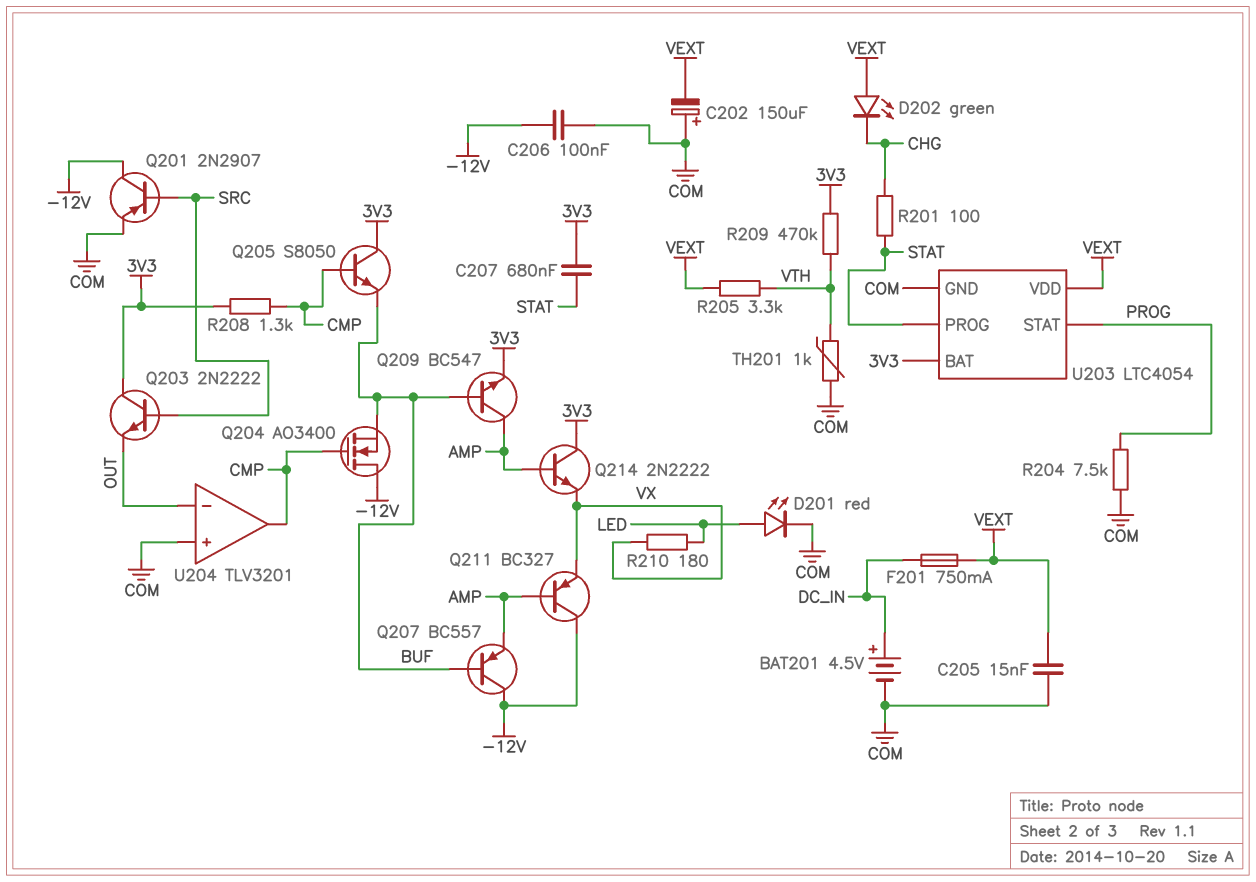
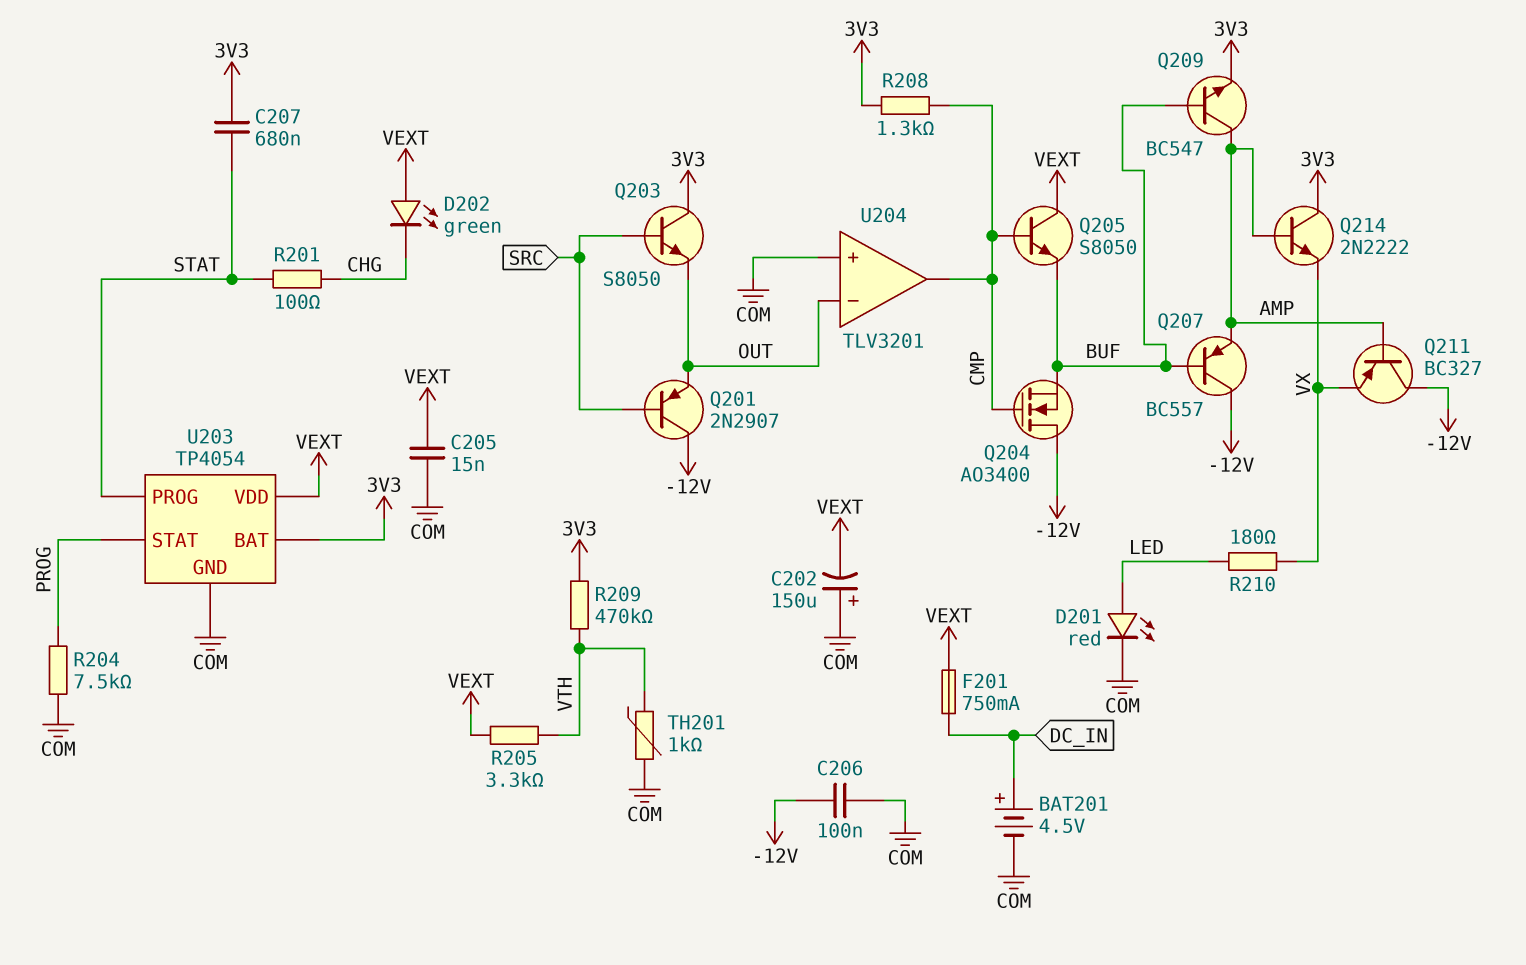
Q201: PNP 2N2907 (B SRC, C -12V, E COM) -> PNP 2N2907 (B SRC, C -12V, E OUT)
Q203: NPN 2N2222 (B SRC, C 3V3, E OUT) -> NPN S8050 (B SRC, C 3V3, E OUT)
Q205: NPN S8050 (B CMP, C 3V3, E BUF) -> NPN S8050 (B CMP, C VEXT, E BUF)
U203: LTC4054 -> TP4054

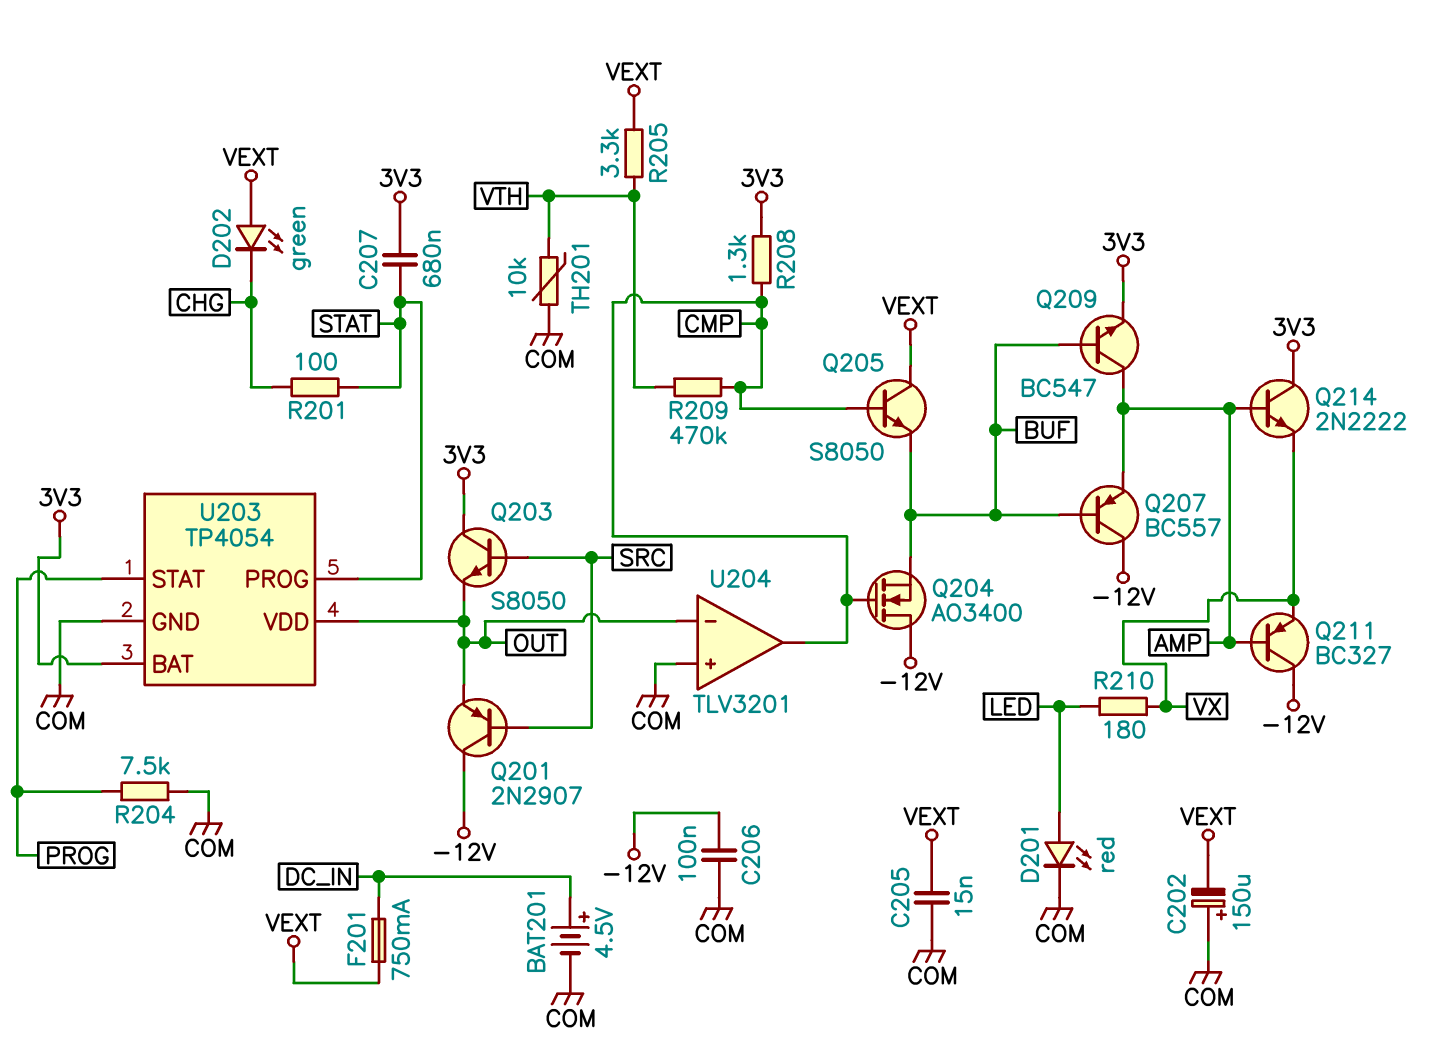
R209: 470k (3V3, VTH) -> 470k (CMP, VTH)
TH201: 1k (COM, VTH) -> 10k (COM, VTH)
U203 pin VDD: VEXT -> OUT

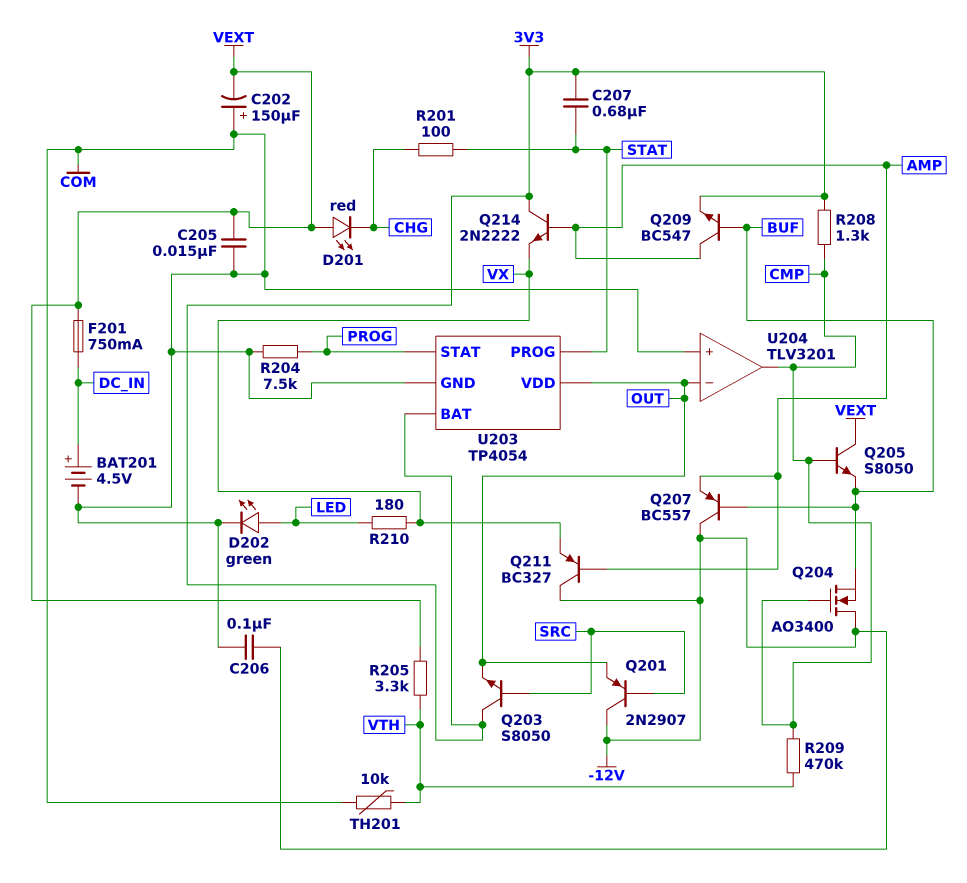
D201: LED red (A LED, K COM) -> LED red (A VEXT, K CHG)
D202: LED green (A VEXT, K CHG) -> LED green (A LED, K COM)

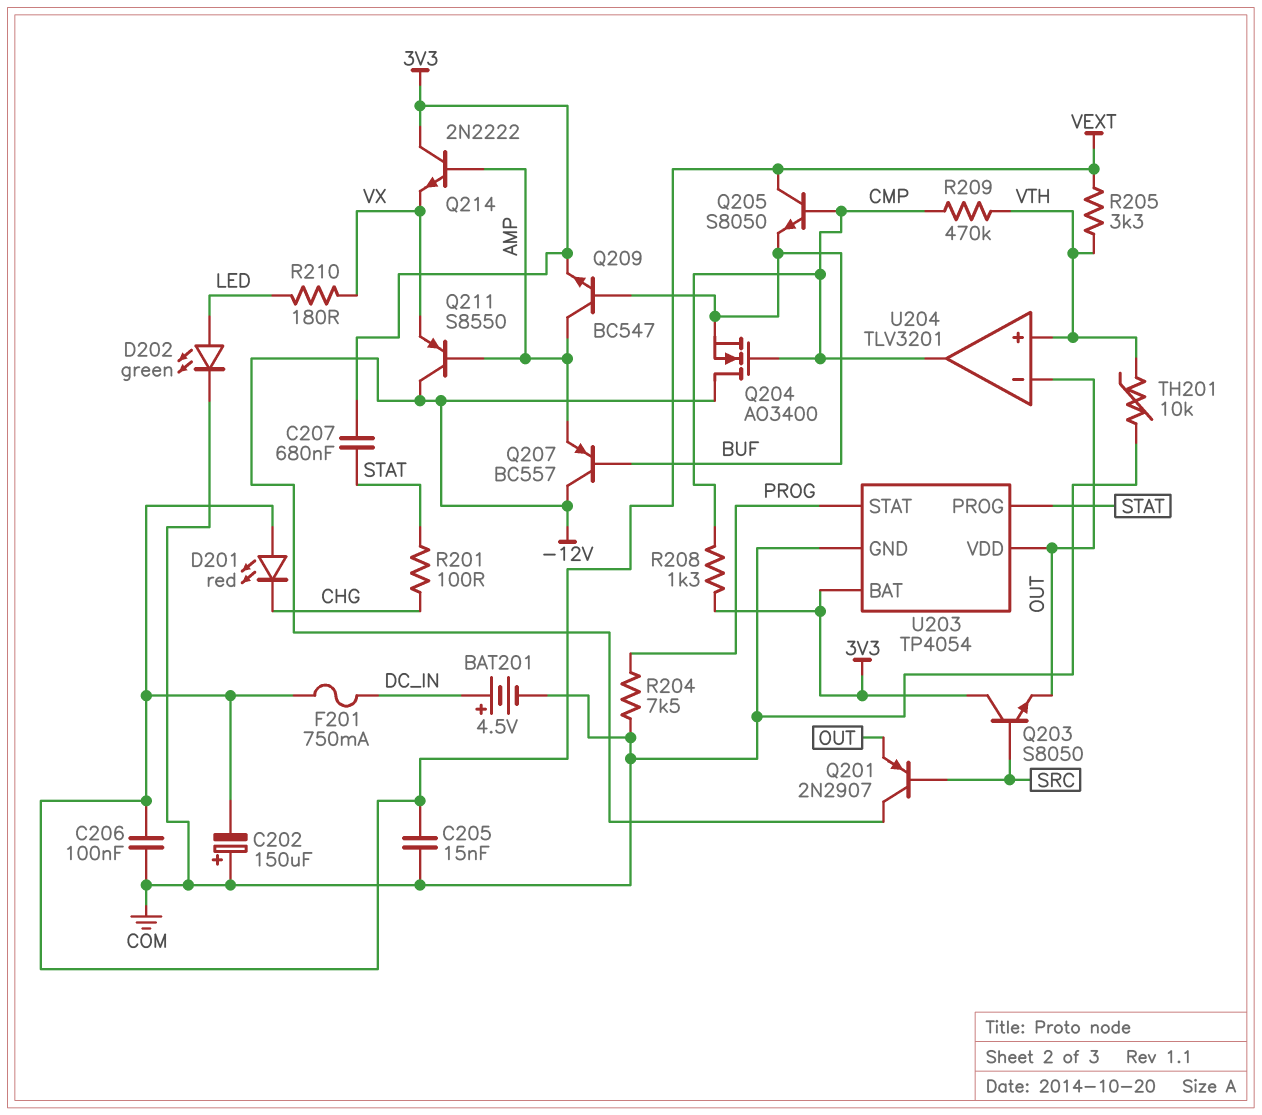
C206: 100nF (-12V, COM) -> 100nF (COM, VEXT)
Q211: PNP BC327 (B AMP, C -12V, E VX) -> PNP S8550 (B AMP, C -12V, E VX)
U204 pin in+: COM -> VTH

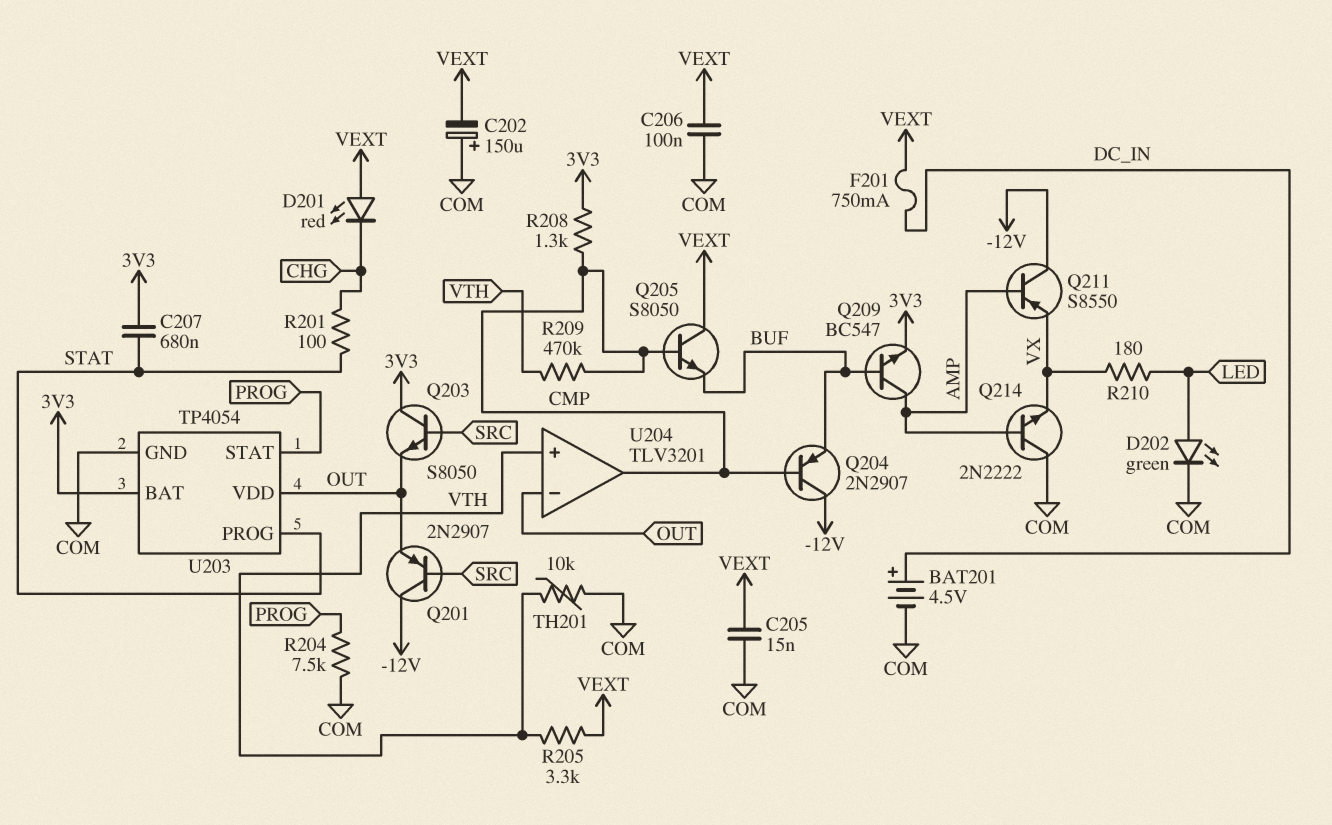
Q204: NMOS AO3400 (G CMP, D -12V, S BUF) -> PNP 2N2907 (B CMP, C -12V, E BUF)
Q207: PNP BC557 (B BUF, C -12V, E AMP) -> none
Q214: NPN 2N2222 (B AMP, C 3V3, E VX) -> NPN 2N2222 (B AMP, C COM, E VX)

